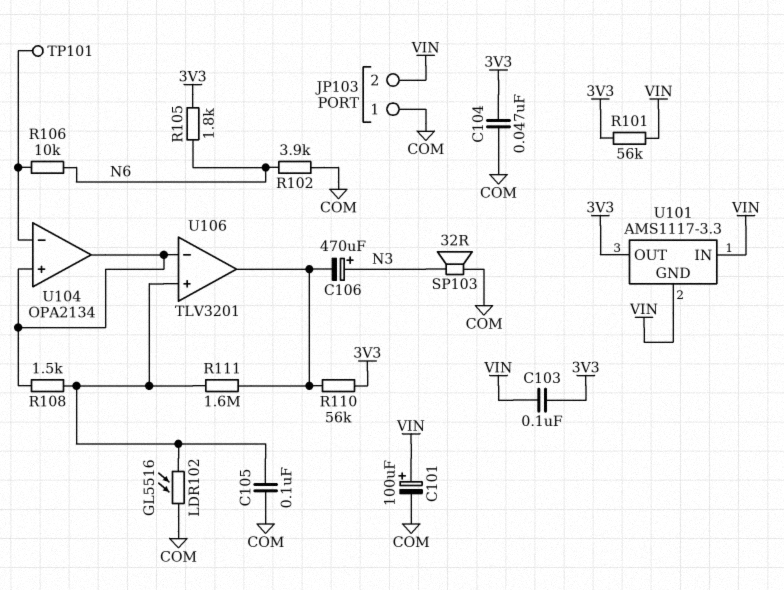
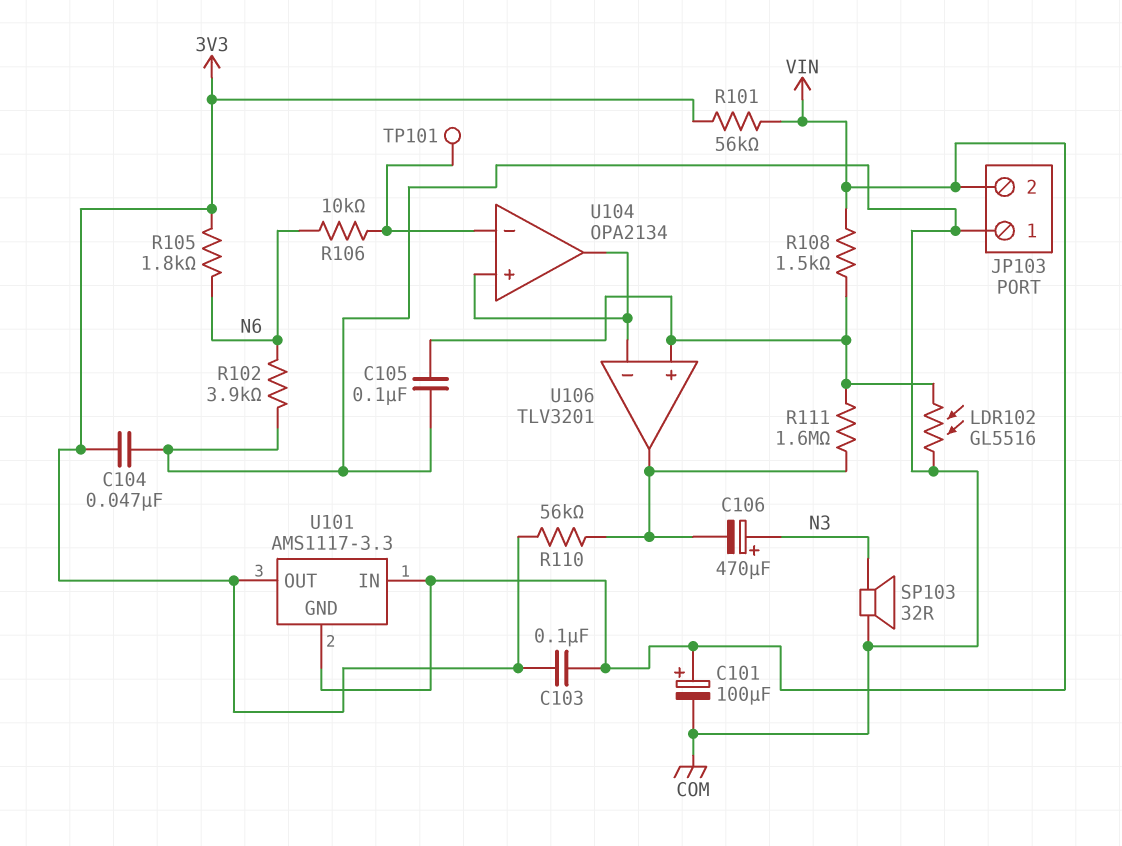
R108: 1.5k (U104/in+, U106/in+) -> 1.5k (U106/in+, VIN)

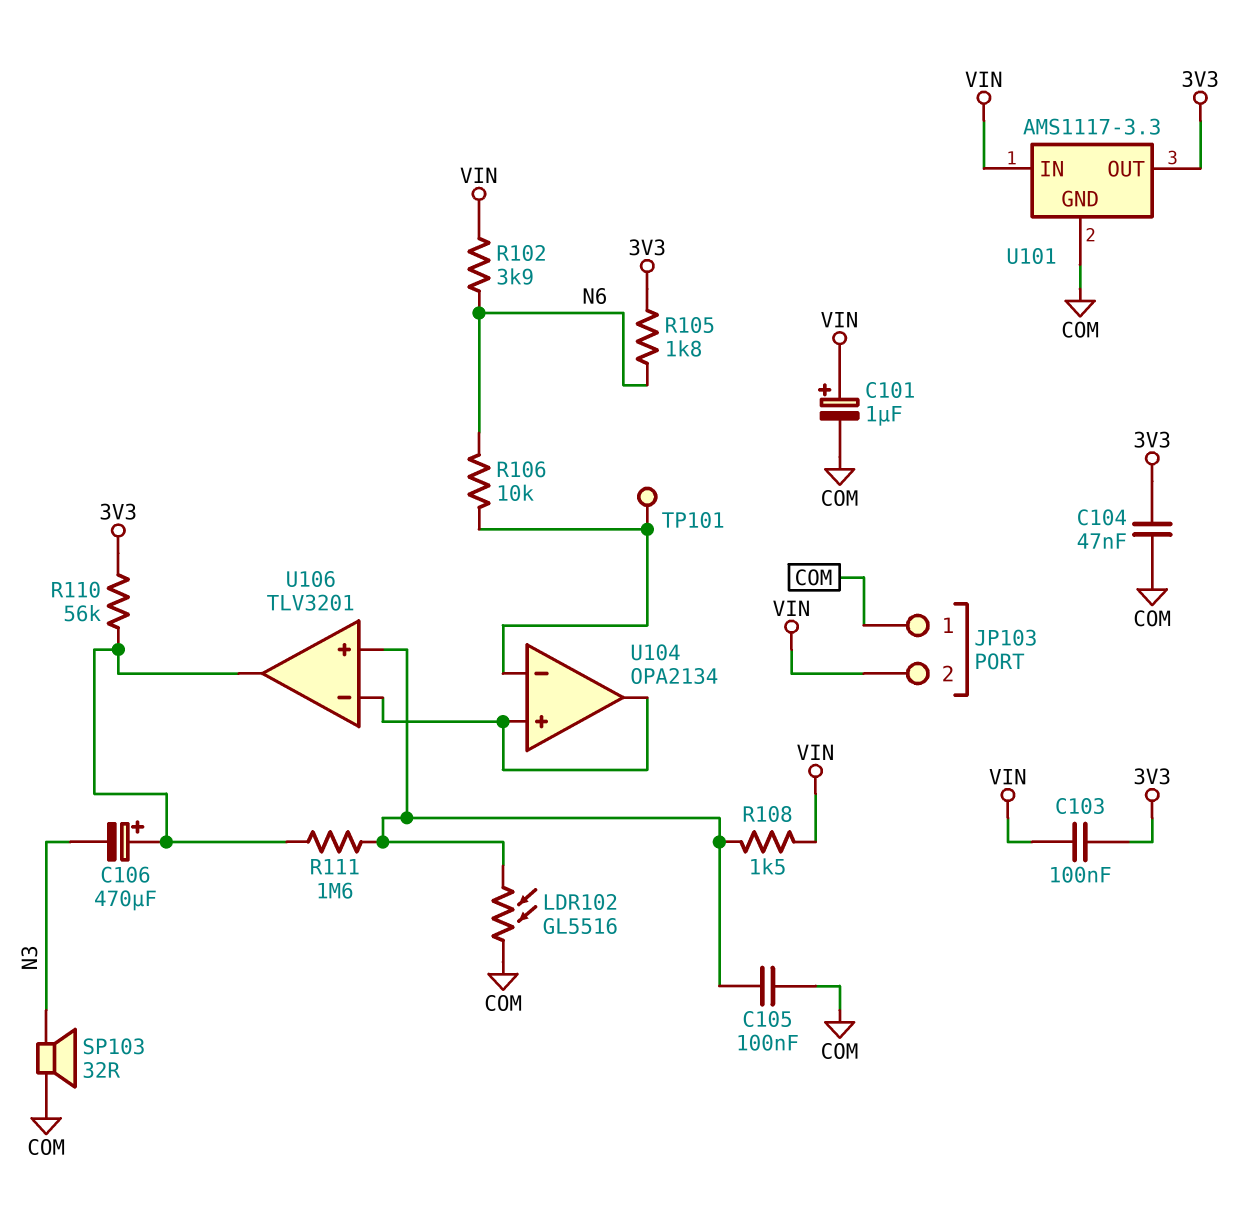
C101: 100uF (plus VIN, minus COM) -> 1uF (plus VIN, minus COM)
C106: 470uF (plus N3, minus U106/out) -> 470uF (plus U106/out, minus N3)
R101: 56k (3V3, VIN) -> none
R102: 3.9k (COM, N6) -> 3.9k (N6, VIN)
U101 pin GND: VIN -> COM

